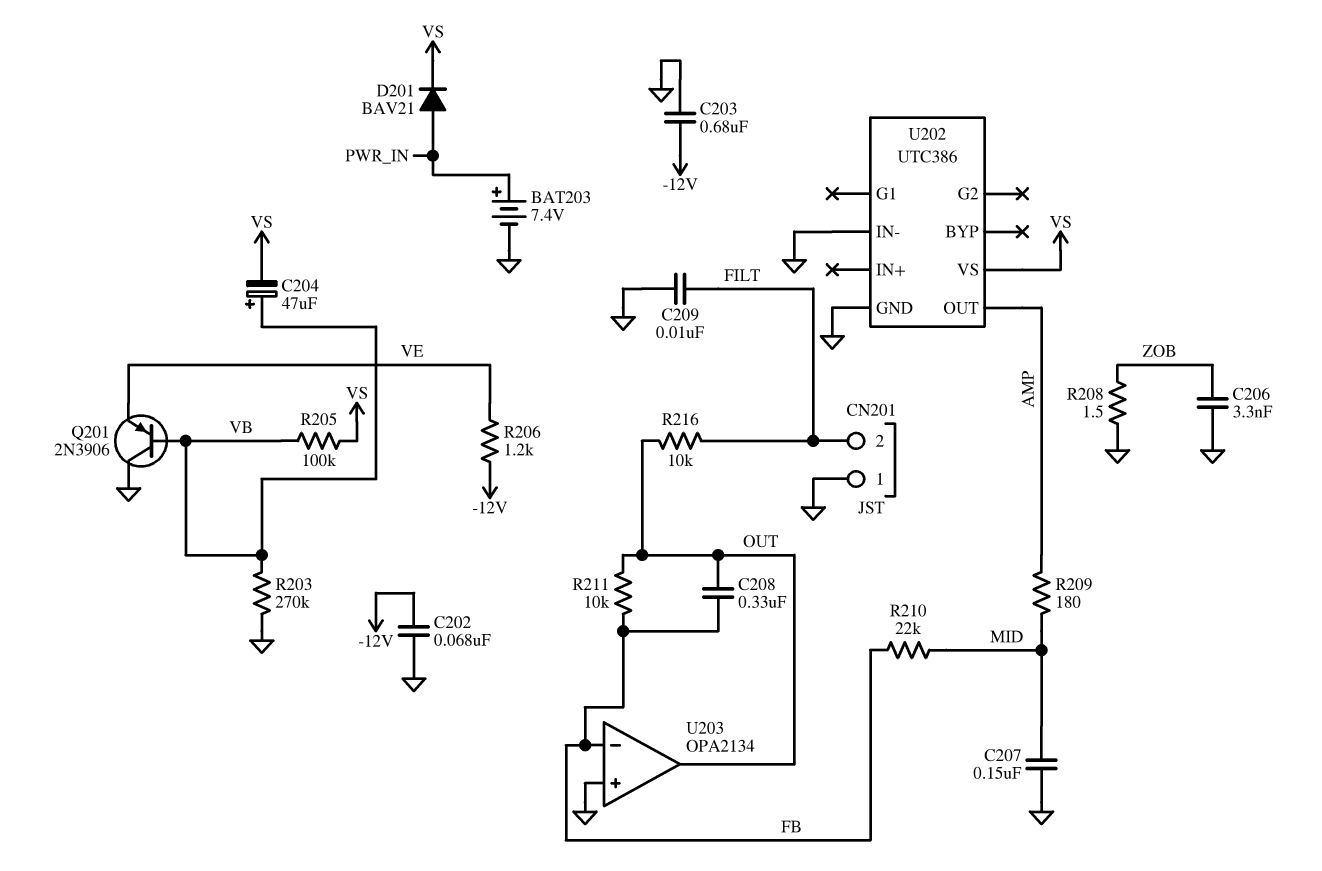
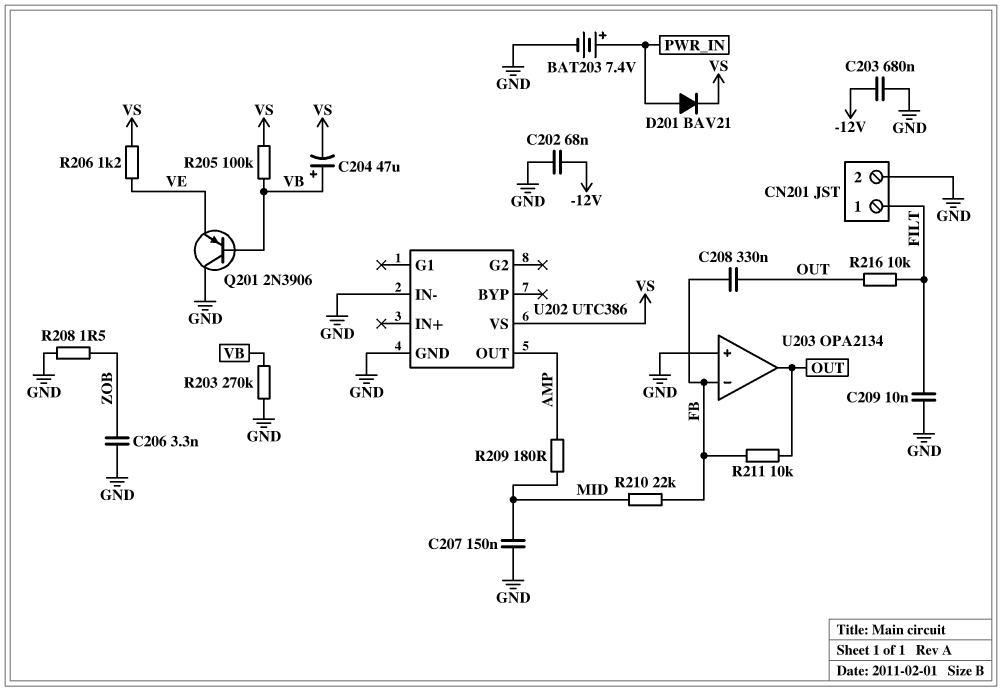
CN201 pin 1: GND -> FILT
CN201 pin 2: FILT -> GND
R206: 1.2k (-12V, VE) -> 1.2k (VE, VS)

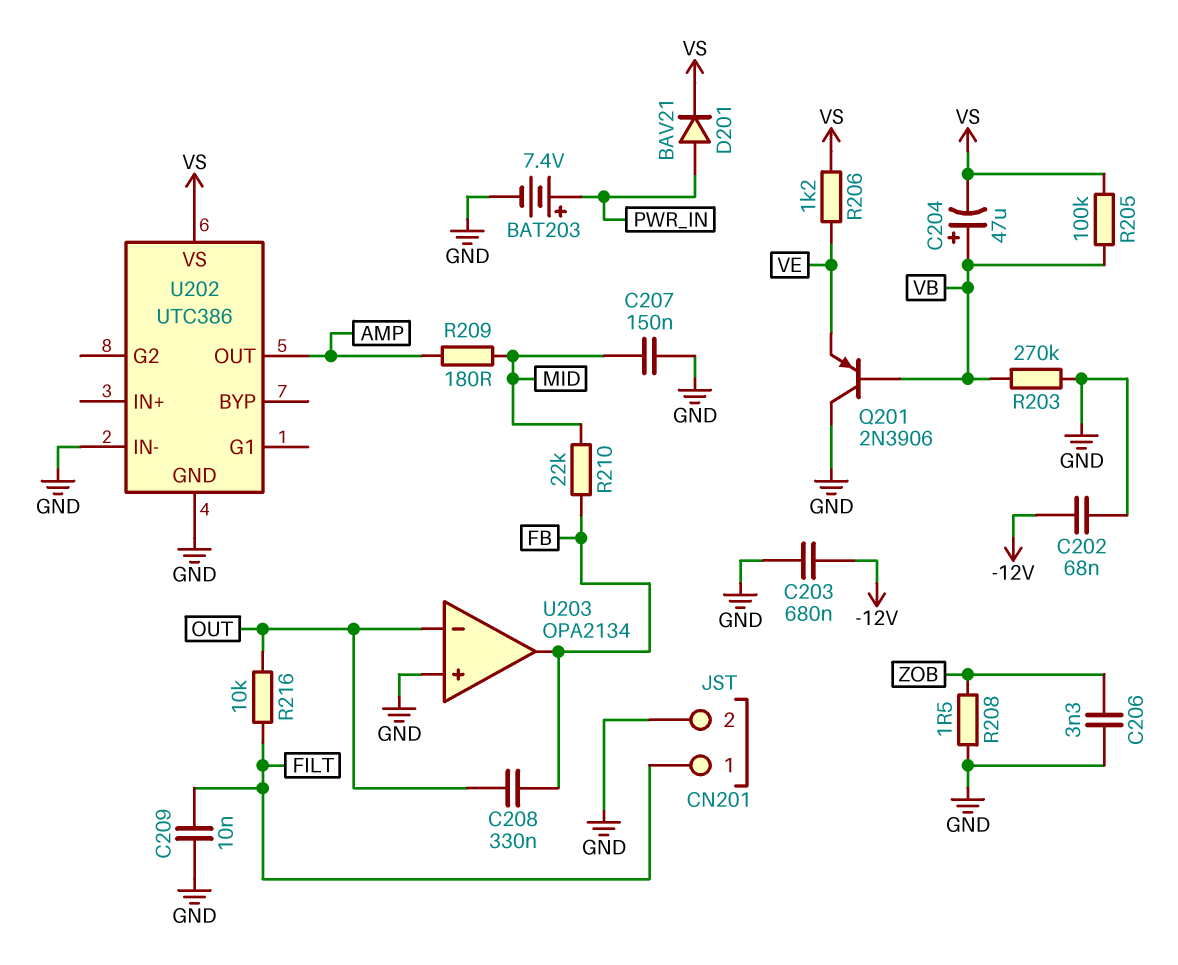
R211: 10k (FB, OUT) -> none
U203 pin in-: FB -> OUT
U203 pin out: OUT -> FB

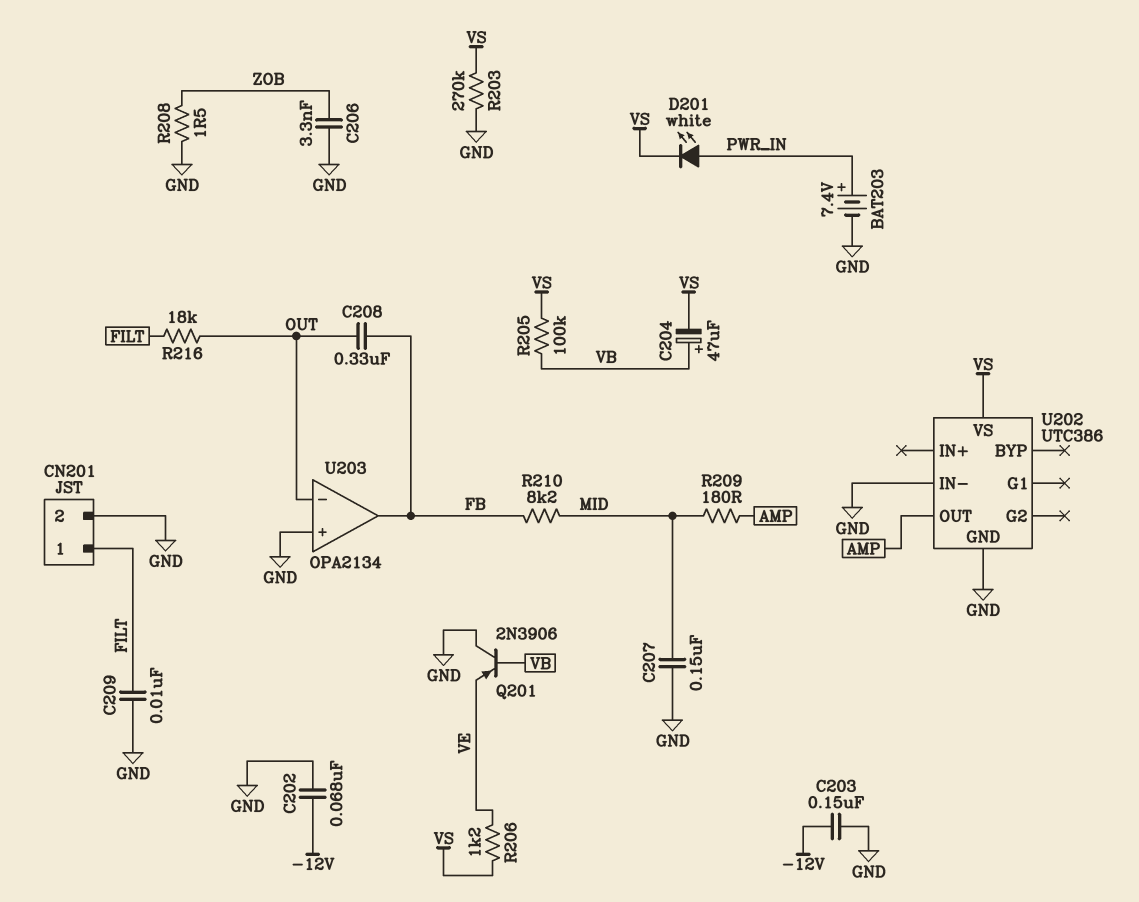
C203: 680nF (-12V, GND) -> 150nF (-12V, GND)
D201: diode BAV21 (A PWR_IN, K VS) -> LED white (A PWR_IN, K VS)
R203: 270k (GND, VB) -> 270k (GND, VS)
R210: 22k (FB, MID) -> 8.2k (FB, MID)
R216: 10k (FILT, OUT) -> 18k (FILT, OUT)

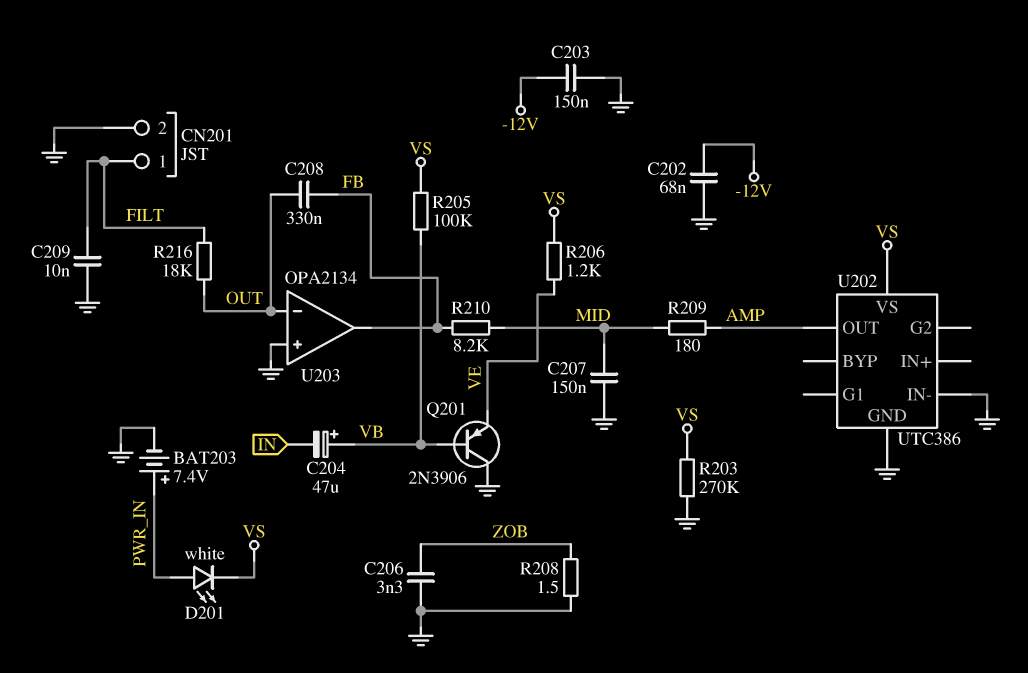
C204: 47uF (plus VB, minus VS) -> 47uF (plus VB, minus IN)

